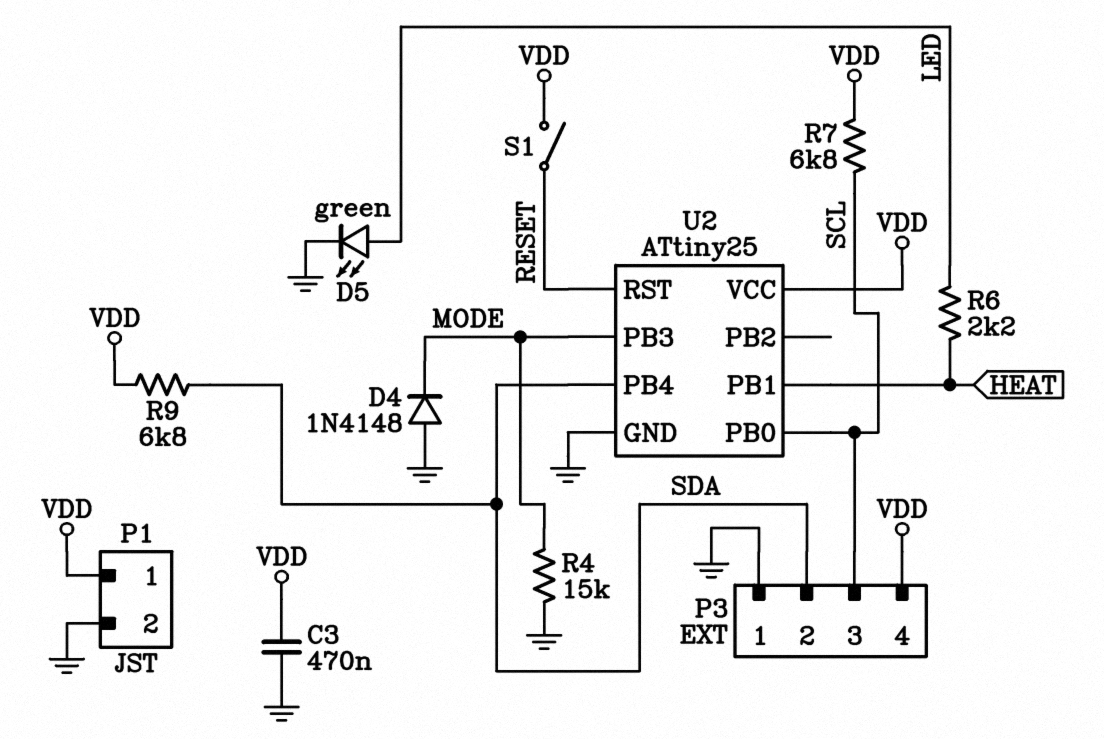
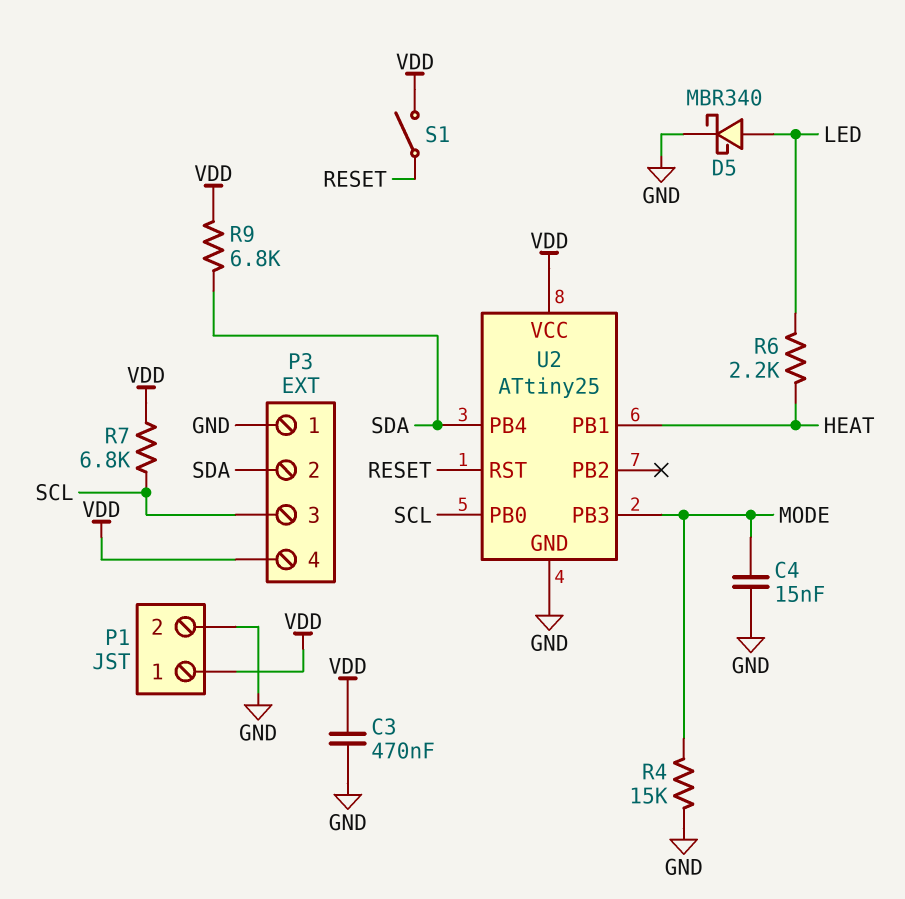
C4: none -> 15nF (GND, MODE)
D4: diode 1N4148 (A GND, K MODE) -> none
D5: LED green (A LED, K GND) -> schottky MBR340 (A LED, K GND)

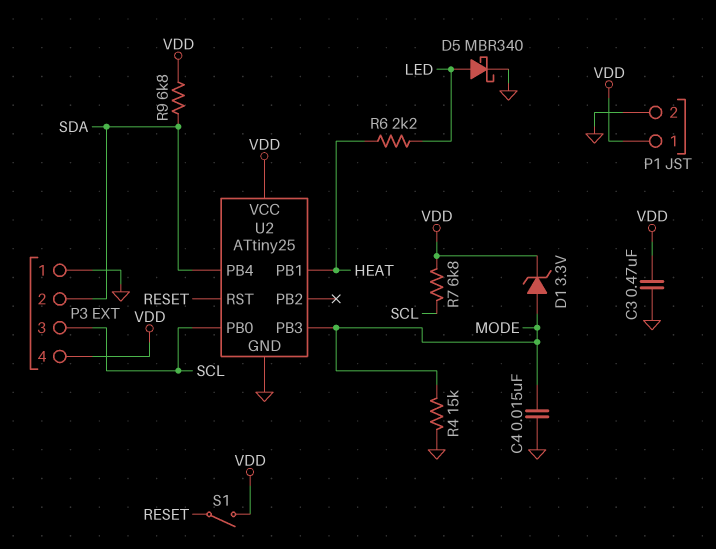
D1: none -> zener 3.3V (A MODE, K VDD)

